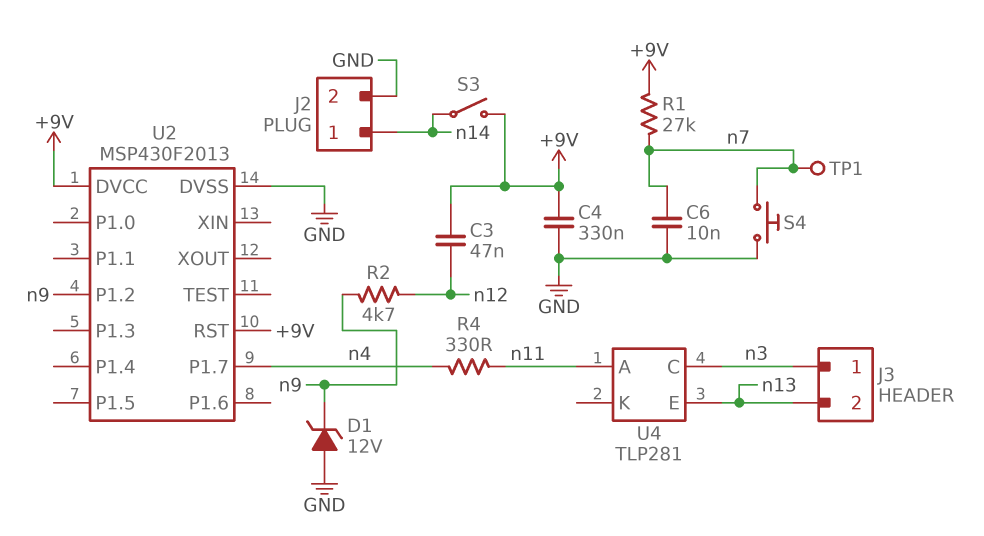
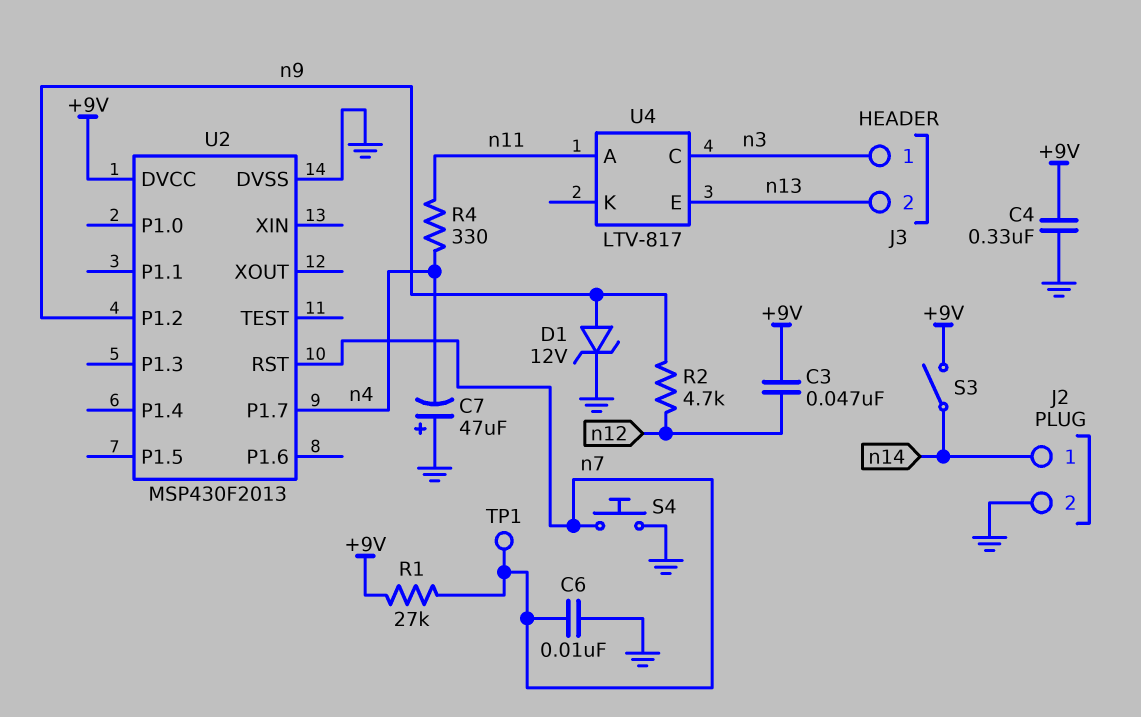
C7: none -> 47uF (plus GND, minus n4)
D1: zener 12V (A GND, K n9) -> zener 12V (A n9, K GND)
U2 pin RST: +9V -> n7
U4: TLP281 -> LTV-817

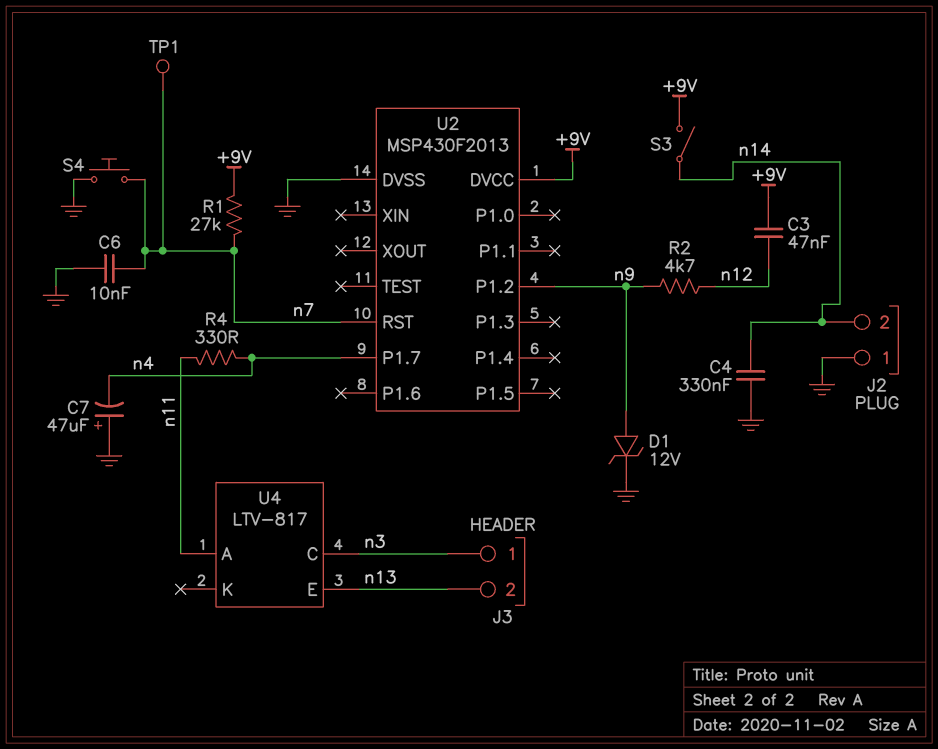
C4: 330nF (+9V, GND) -> 330nF (GND, n14)
J2 pin 1: n14 -> GND
J2 pin 2: GND -> n14

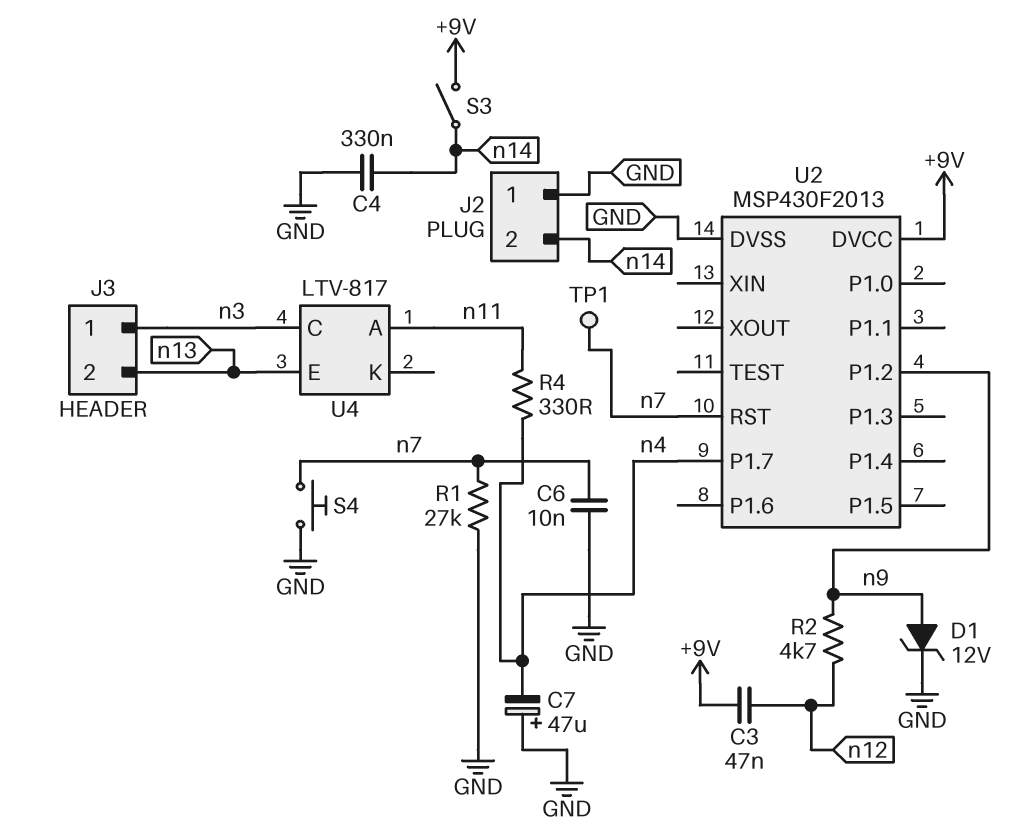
R1: 27k (+9V, n7) -> 27k (GND, n7)

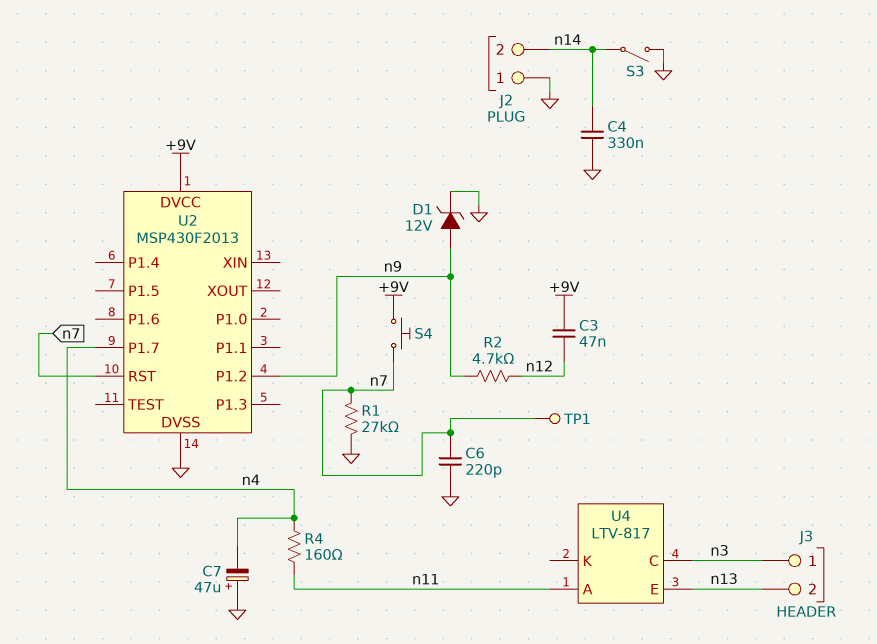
C6: 10nF (GND, n7) -> 220pF (GND, n7)
R4: 330 (n4, n11) -> 160 (n4, n11)
S3: switch (+9V, n14) -> switch (GND, n14)
S4: button (GND, n7) -> button (+9V, n7)

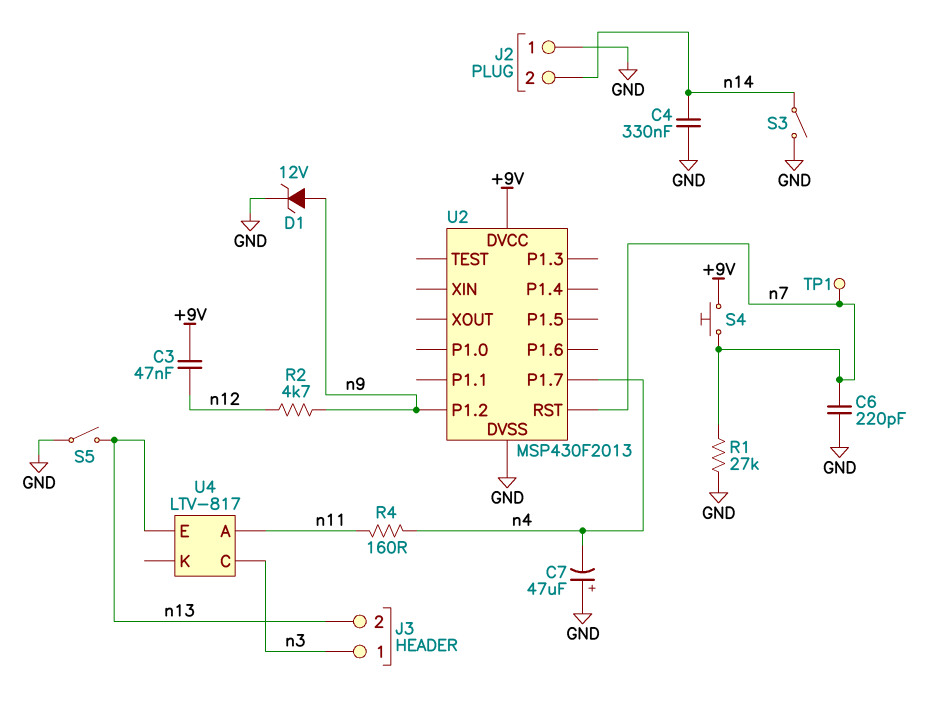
S5: none -> switch (GND, n13)

